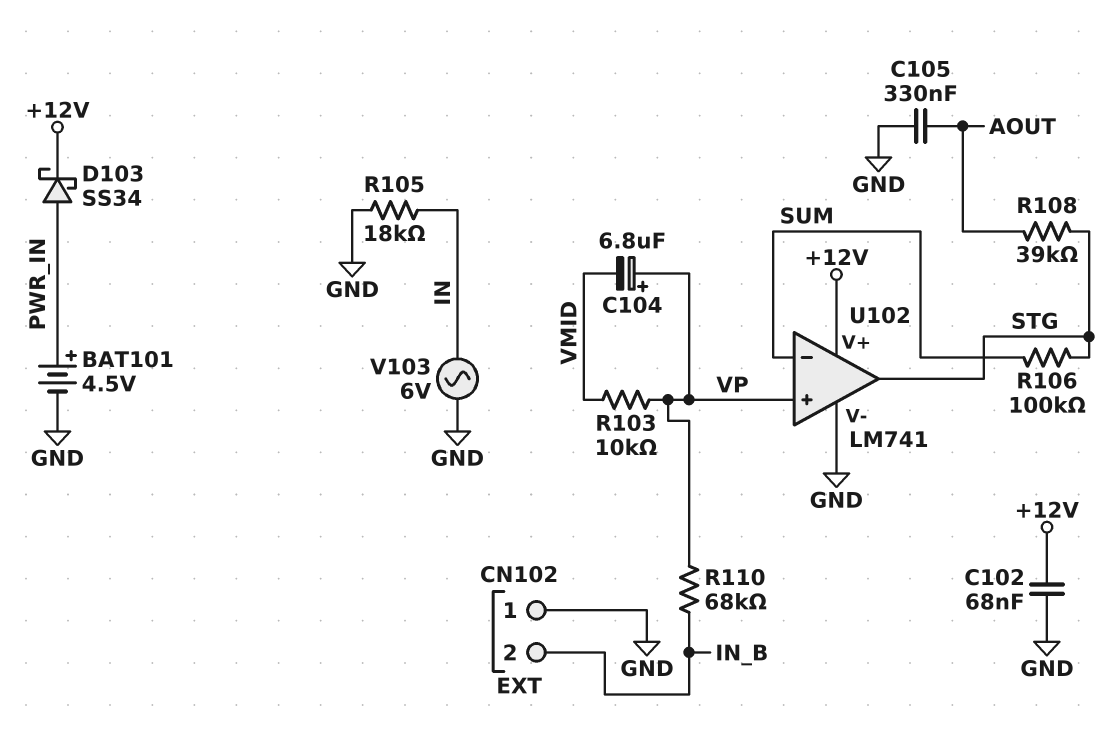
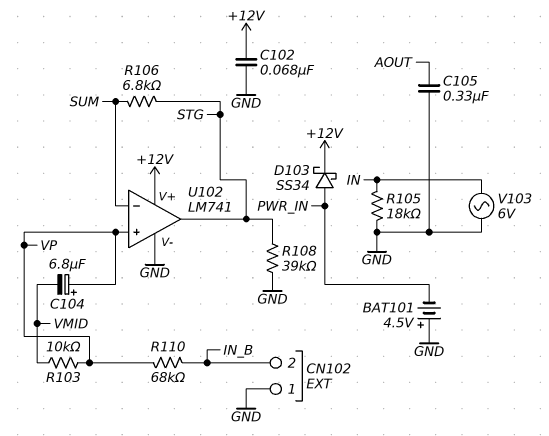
BAT101: 4.5V (plus PWR_IN, minus GND) -> 4.5V (plus GND, minus PWR_IN)
R106: 100k (STG, SUM) -> 6.8k (STG, SUM)
R108: 39k (AOUT, STG) -> 39k (GND, STG)

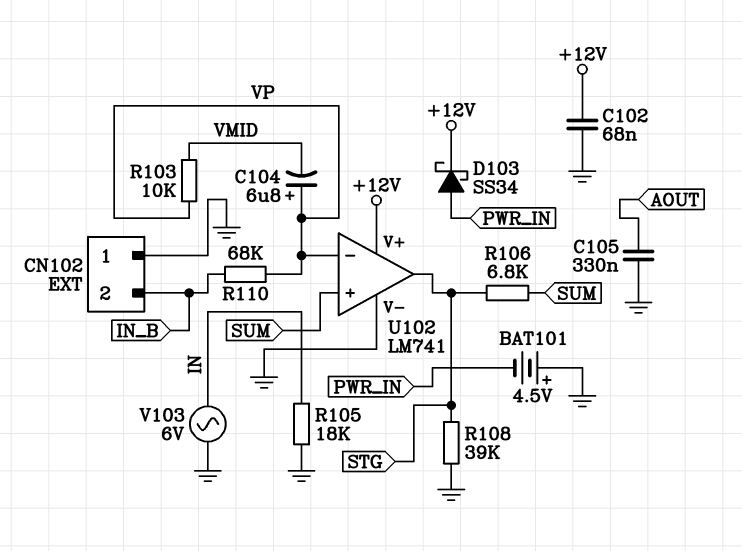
U102 pin in+: VP -> SUM
U102 pin in-: SUM -> VP

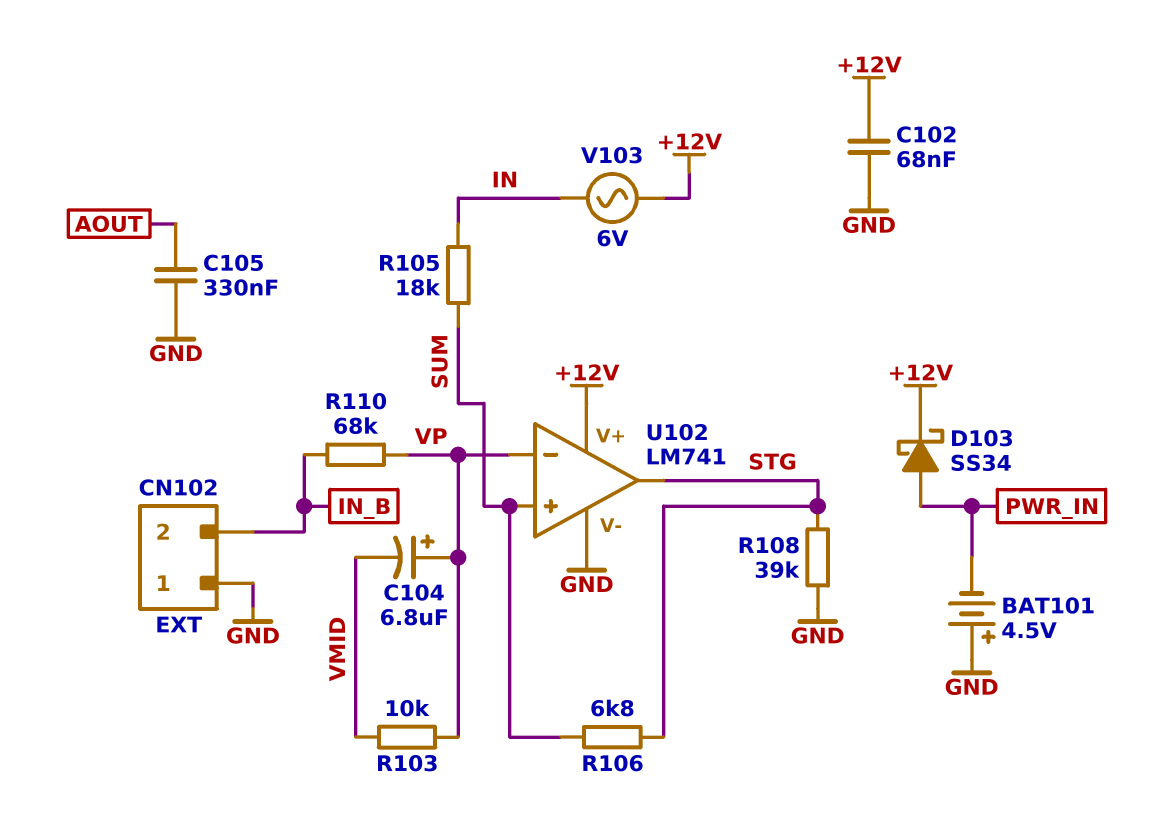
R105: 18k (GND, IN) -> 18k (IN, SUM)
V103: AC 6V (GND, IN) -> AC 6V (+12V, IN)

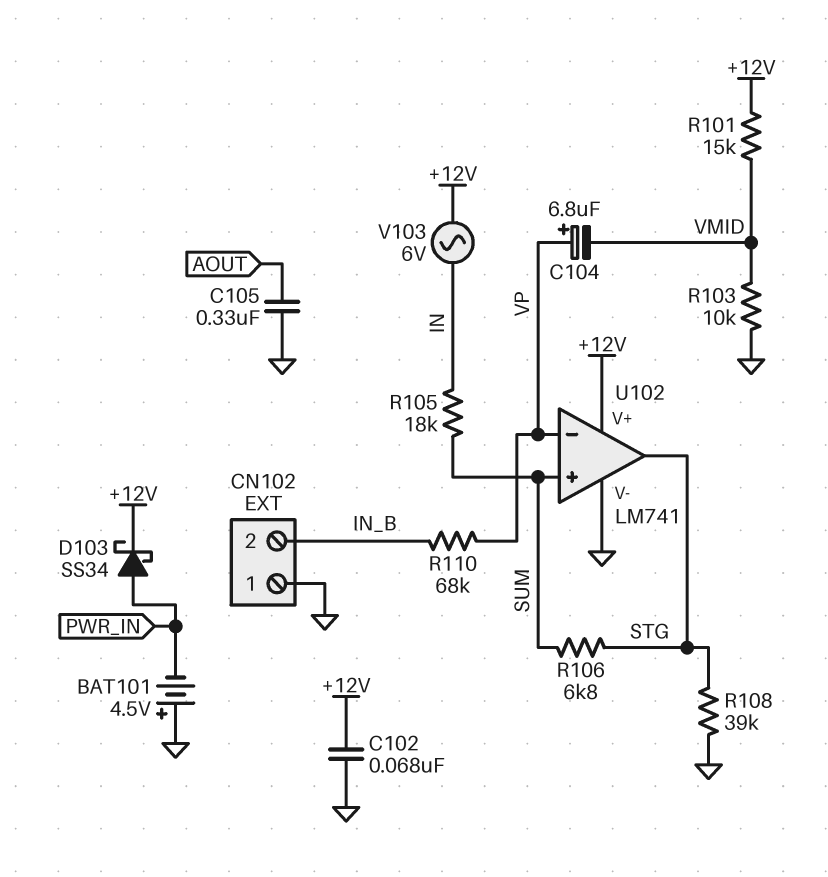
R101: none -> 15k (+12V, VMID)
R103: 10k (VMID, VP) -> 10k (GND, VMID)

